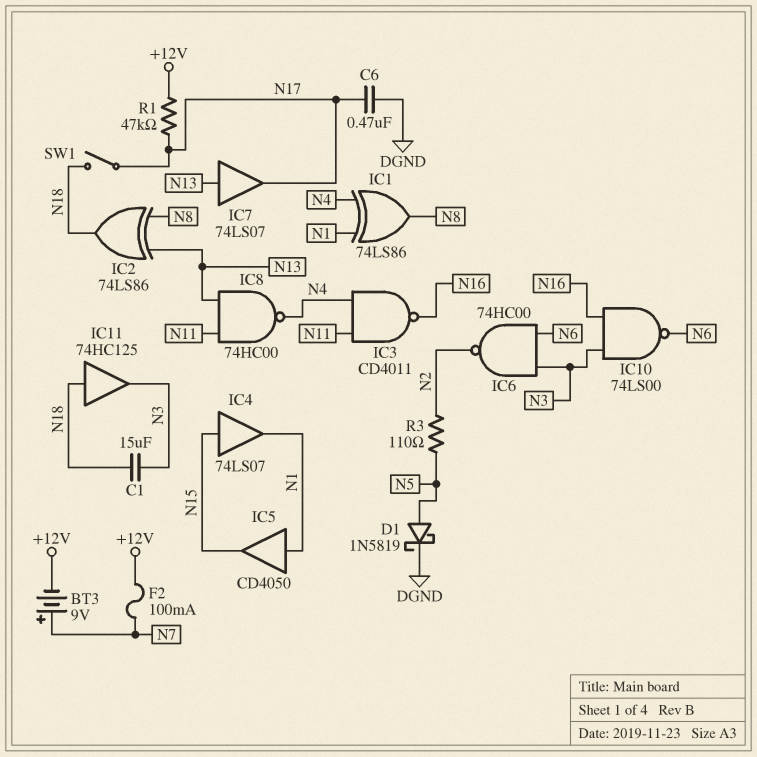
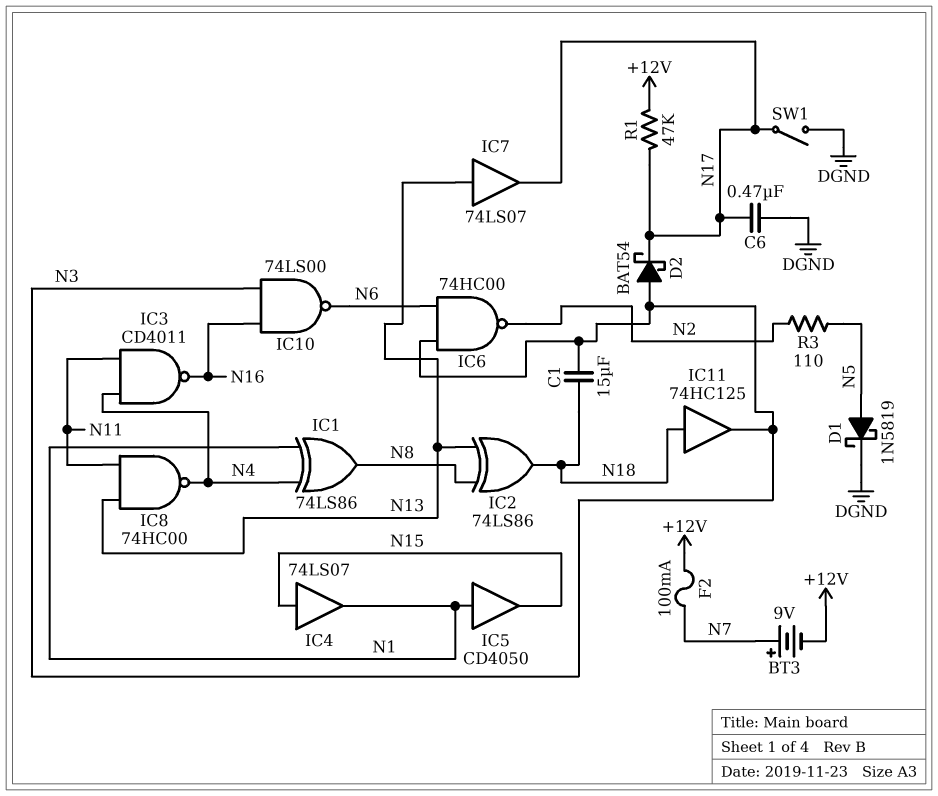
D2: none -> schottky BAT54 (A N3, K N17)
SW1: switch (N17, N18) -> switch (DGND, N17)

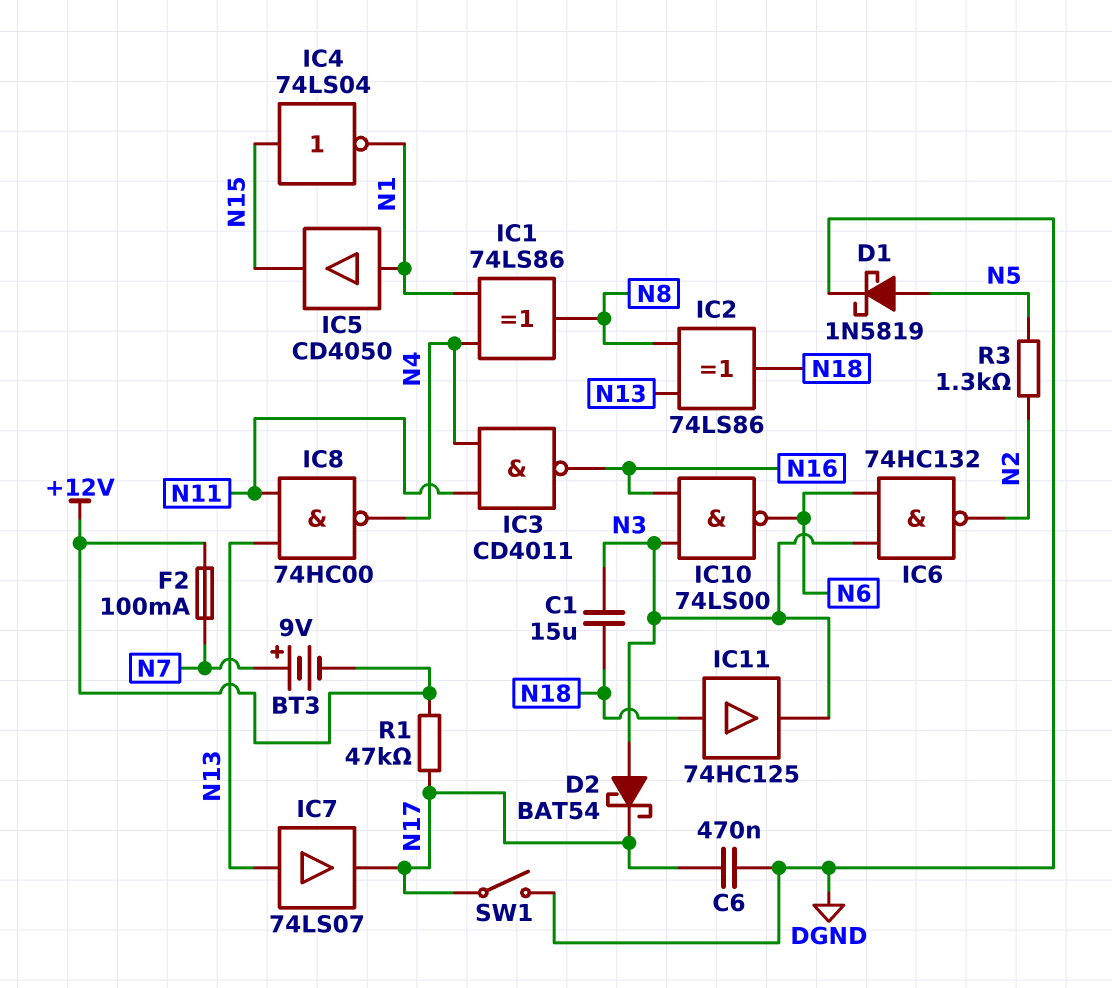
IC4: buffer 74LS07 (in N15, out N1) -> NOT 74LS04 (in N15, out N1)
IC6: NAND 74HC00 (in N3, in N6, out N2) -> NAND 74HC132 (in N3, in N6, out N2)
R3: 110 (N2, N5) -> 1.3k (N2, N5)

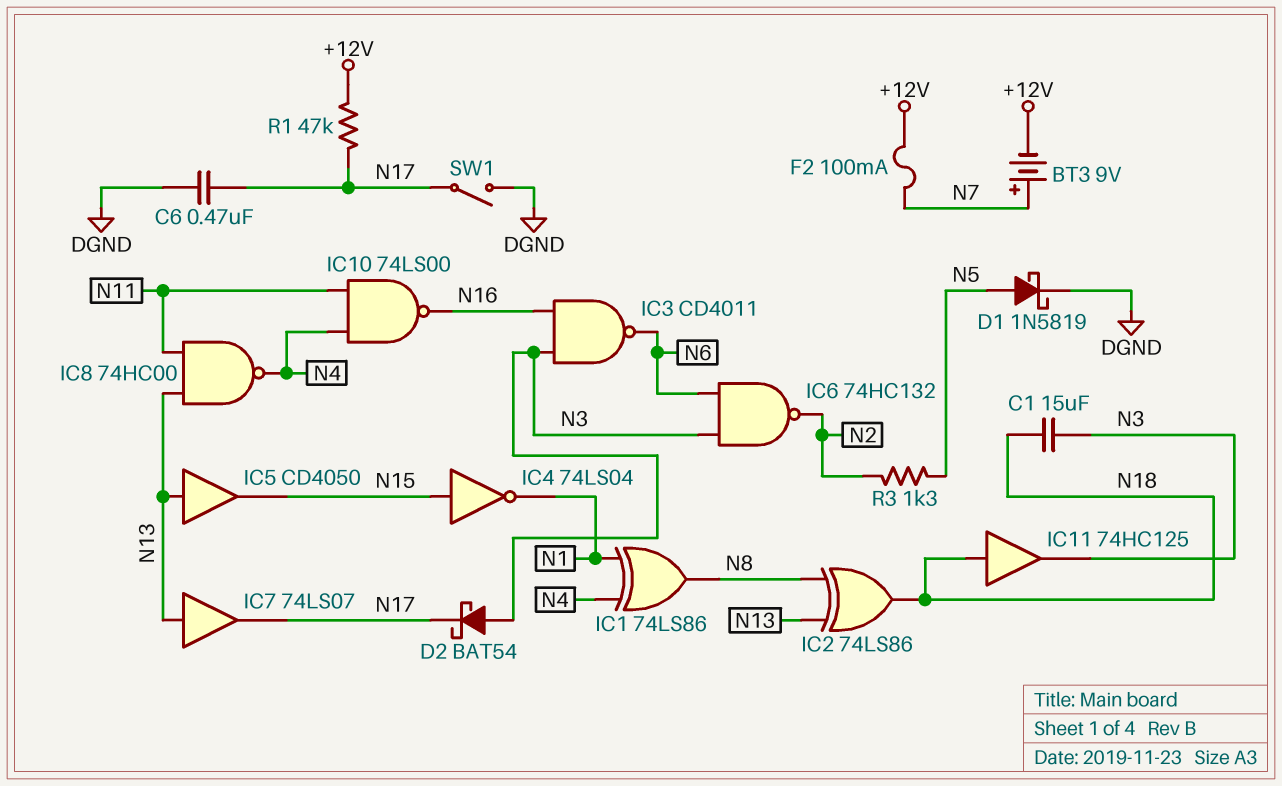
IC3: NAND CD4011 (in N4, in N11, out N16) -> NAND CD4011 (in N3, in N16, out N6)
IC5: buffer CD4050 (in N1, out N15) -> buffer CD4050 (in N13, out N15)
IC10: NAND 74LS00 (in N3, in N16, out N6) -> NAND 74LS00 (in N4, in N11, out N16)

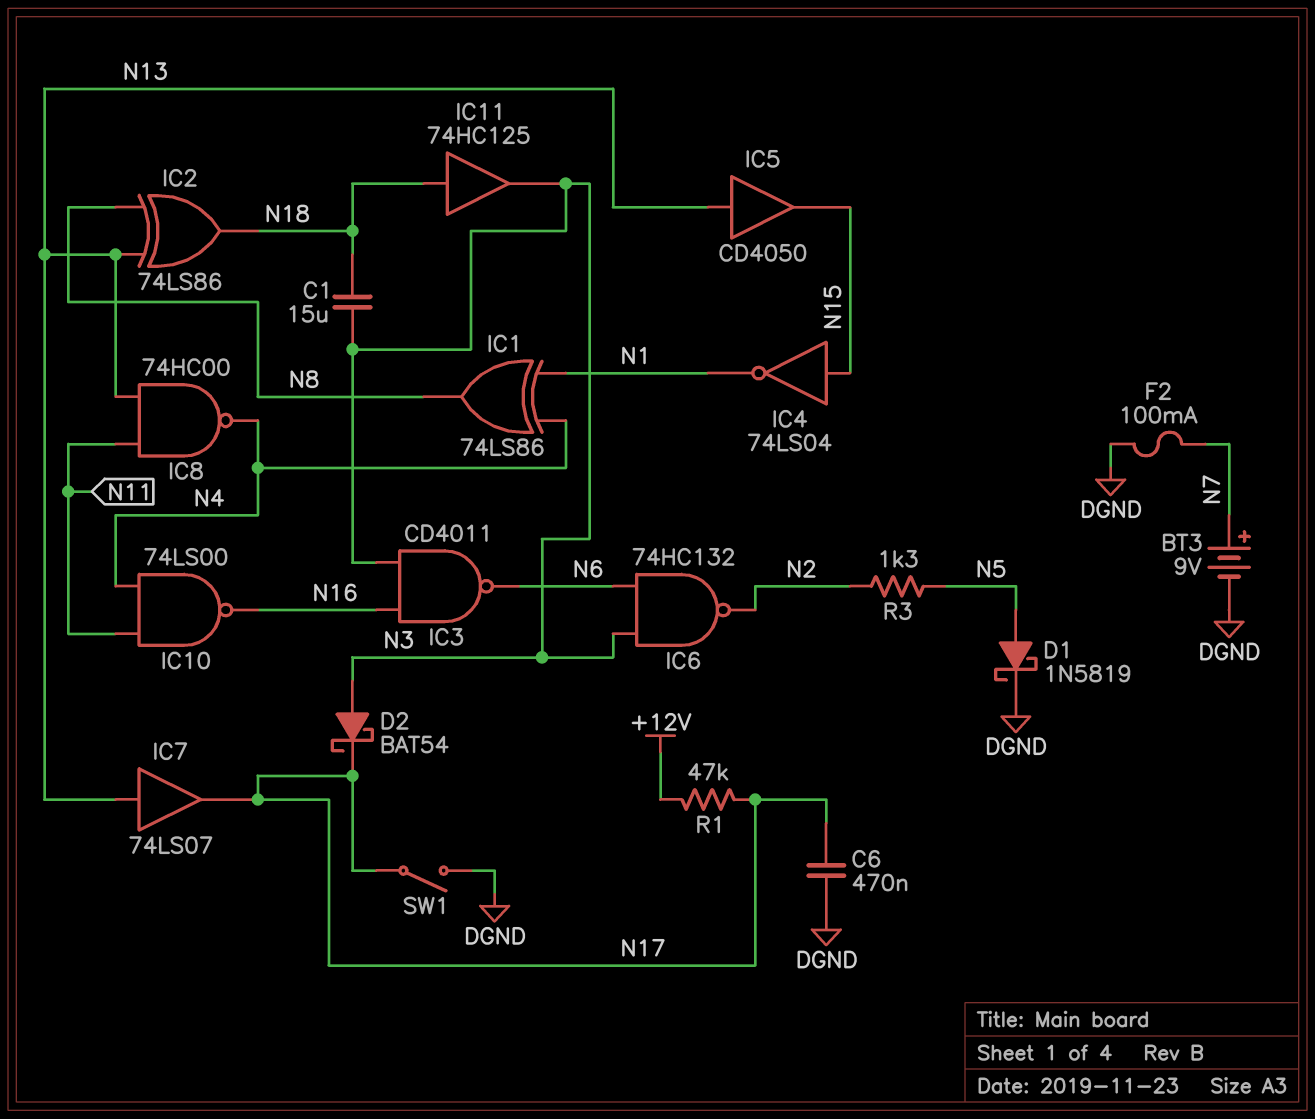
BT3: 9V (plus N7, minus +12V) -> 9V (plus N7, minus DGND)
F2: 100mA (+12V, N7) -> 100mA (DGND, N7)

